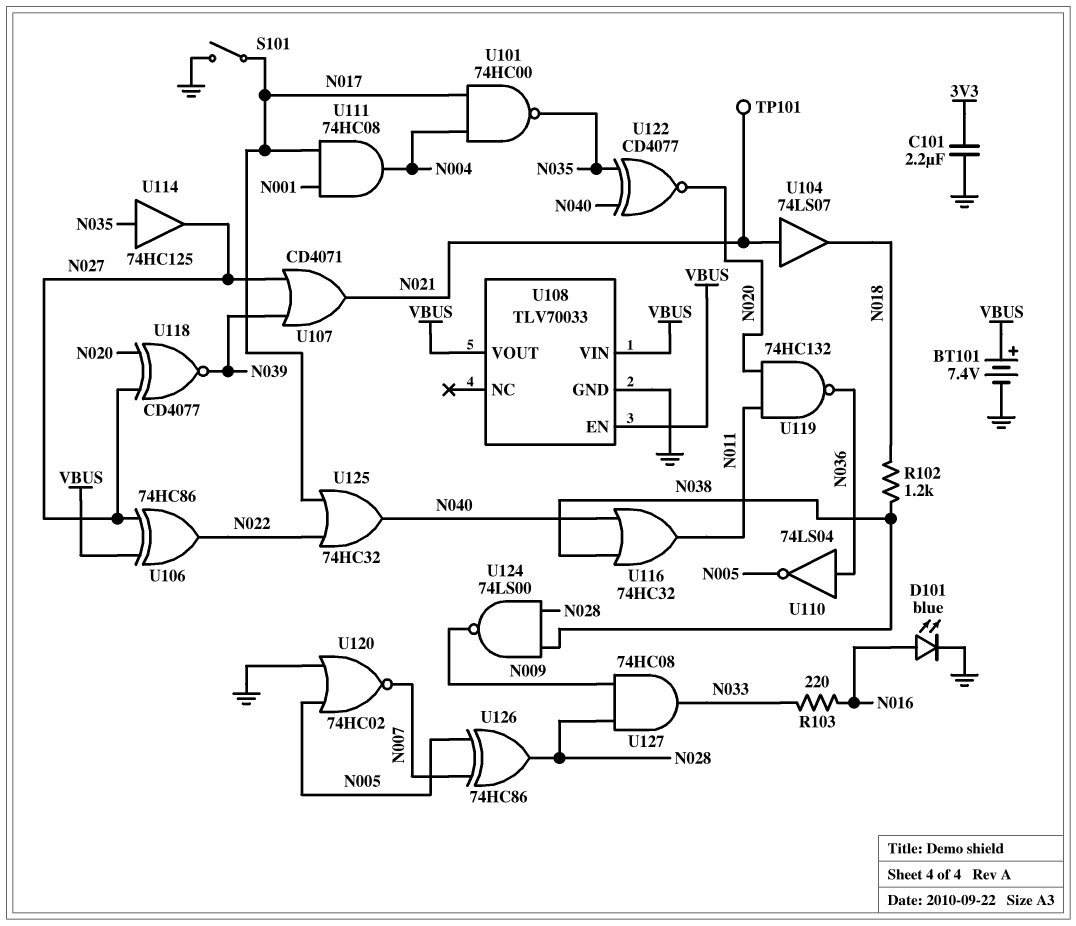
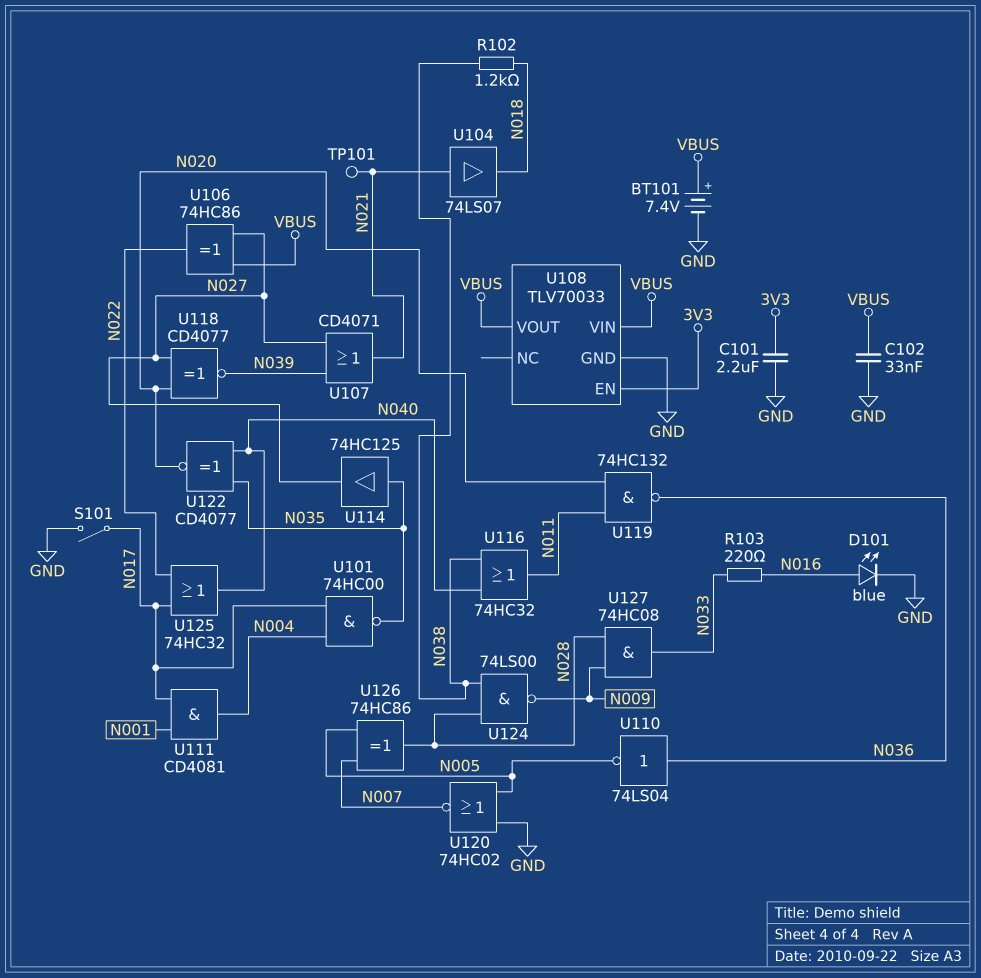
C102: none -> 33nF (GND, VBUS)
U108 pin EN: VBUS -> 3V3
U111: AND 74HC08 (in N001, in N017, out N004) -> AND CD4081 (in N001, in N017, out N004)

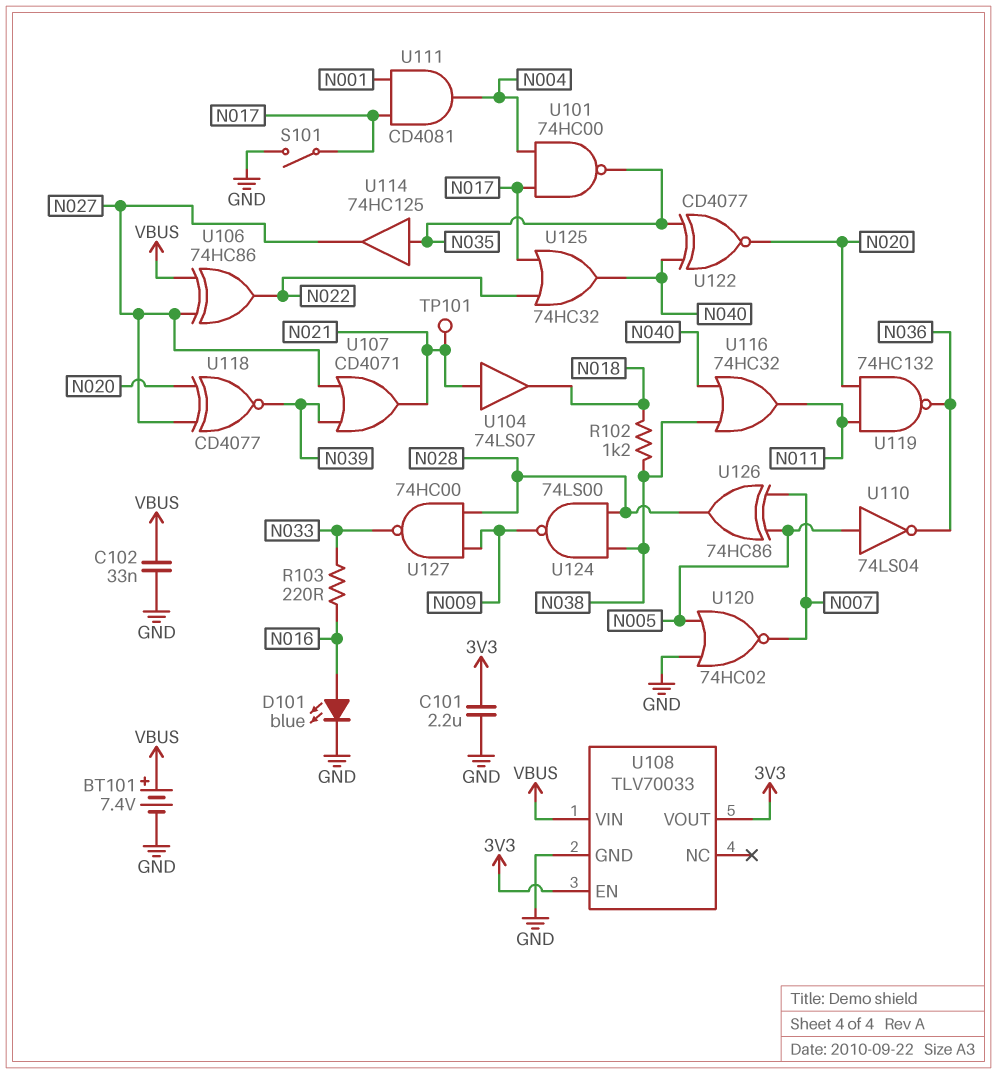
U108 pin VOUT: VBUS -> 3V3
U110: NOT 74LS04 (in N036, out N005) -> NOT 74LS04 (in N005, out N036)
U127: AND 74HC08 (in N009, in N028, out N033) -> NAND 74HC00 (in N009, in N028, out N033)

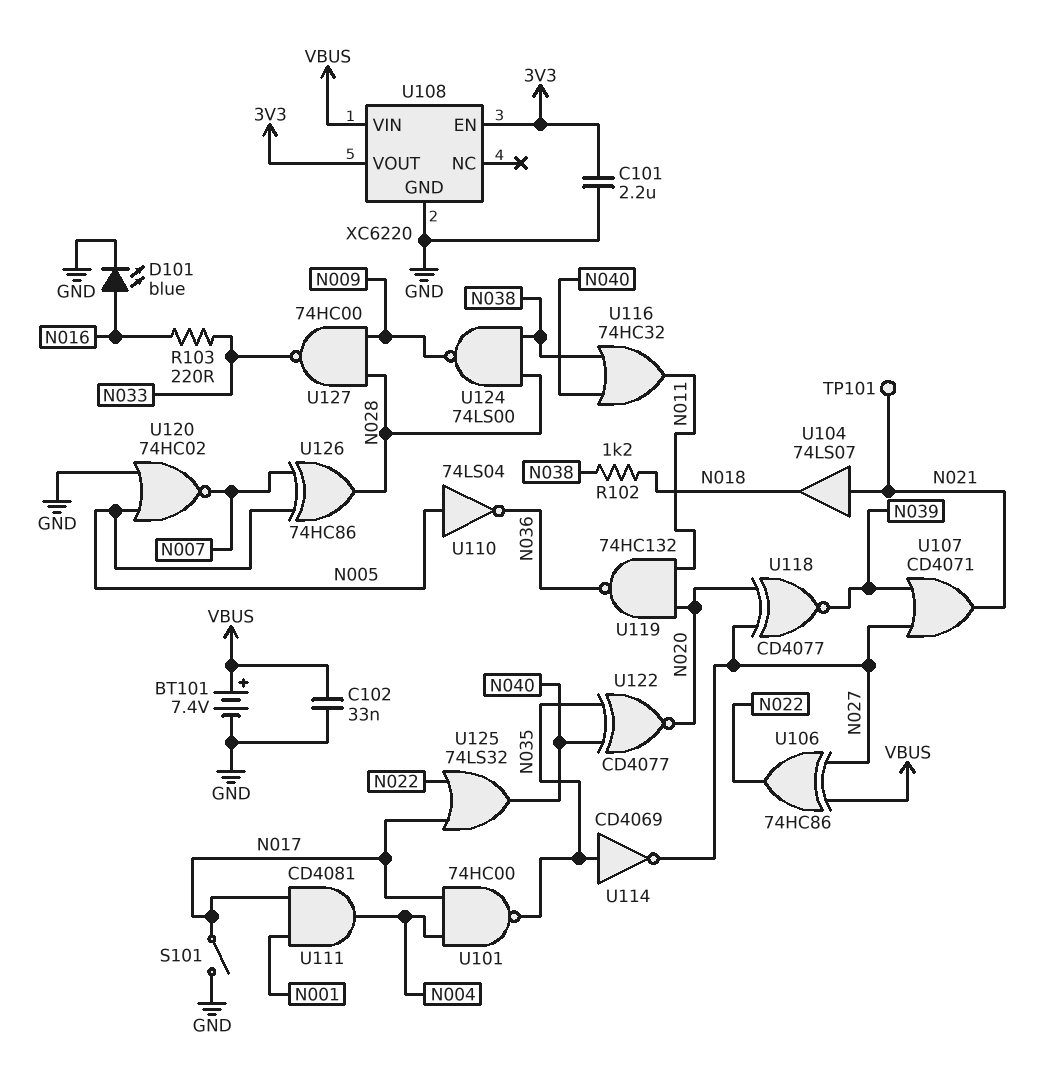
U108: TLV70033 -> XC6220
U114: buffer 74HC125 (in N035, out N027) -> NOT CD4069 (in N035, out N027)
U125: OR 74HC32 (in N017, in N022, out N040) -> OR 74LS32 (in N017, in N022, out N040)

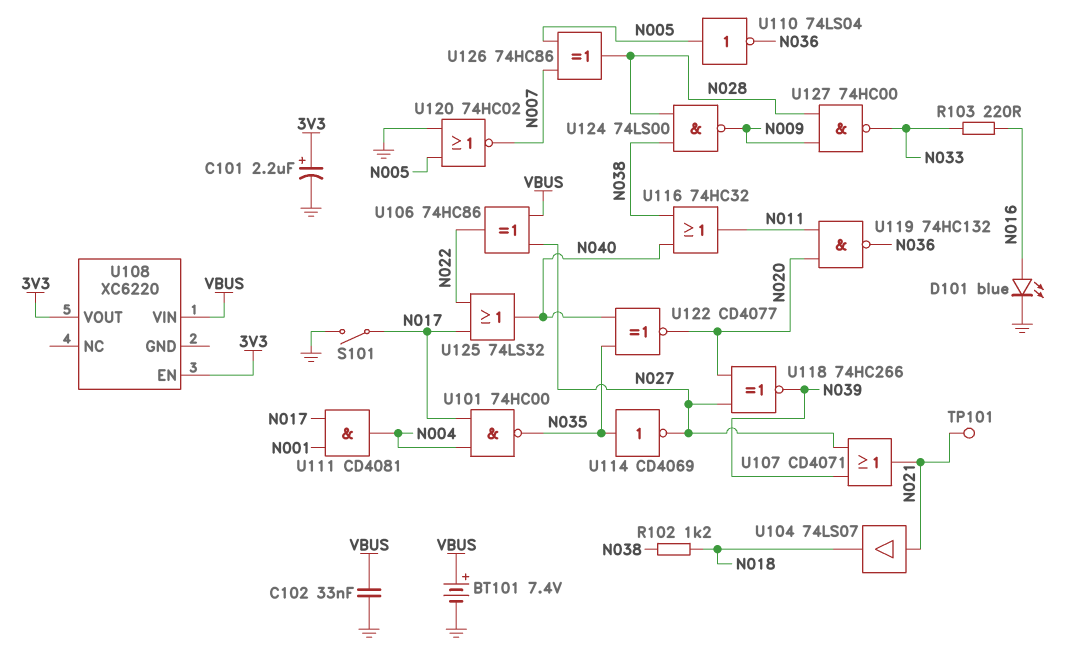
C101: 2.2uF (3V3, GND) -> 2.2uF (plus 3V3, minus GND)
U108 pin GND: GND -> none
U118: XNOR CD4077 (in N020, in N027, out N039) -> XNOR 74HC266 (in N020, in N027, out N039)

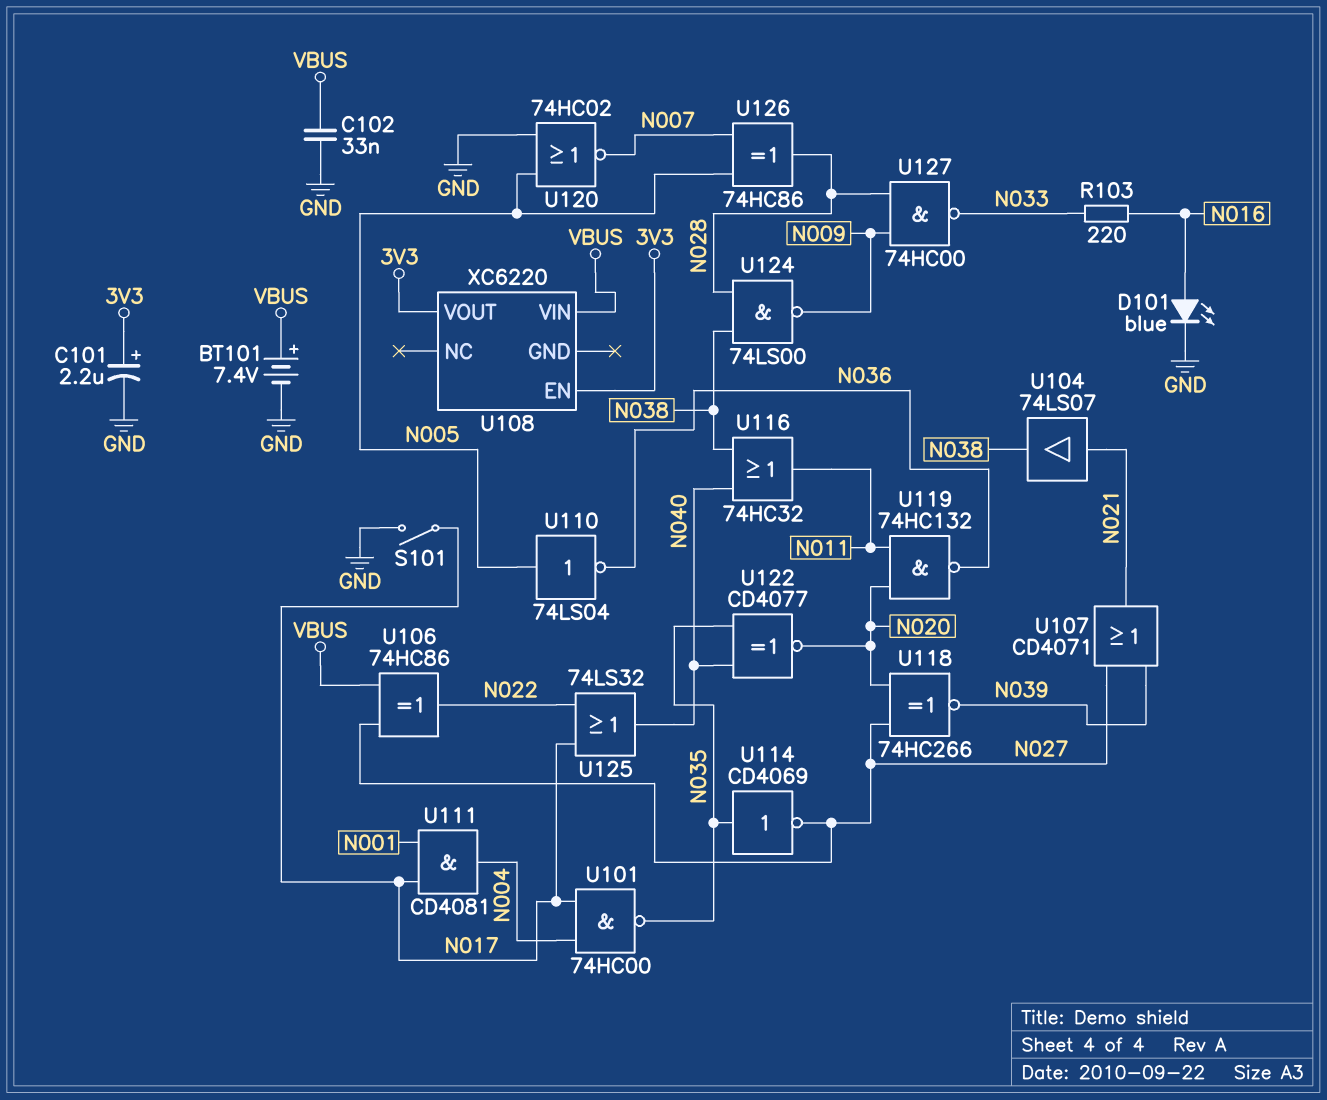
R102: 1.2k (N018, N038) -> none
TP101: test point (N021) -> none
U104: buffer 74LS07 (in N021, out N018) -> buffer 74LS07 (in N021, out N038)

